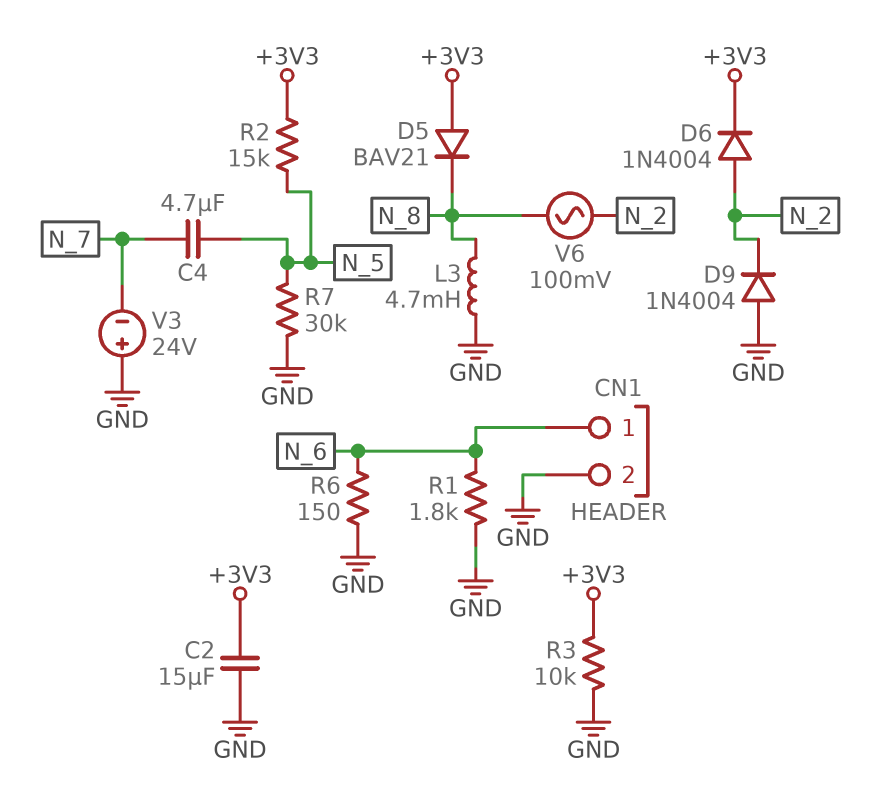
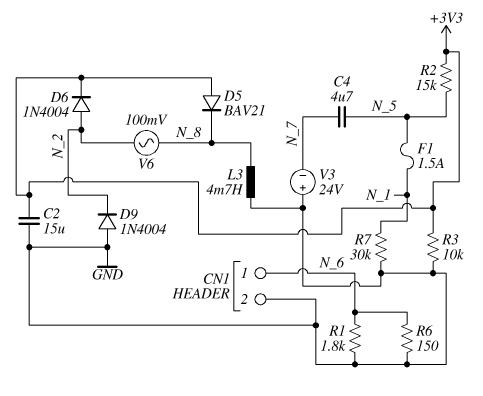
F1: none -> 1.5A (N_1, N_5)
R7: 30k (GND, N_5) -> 30k (GND, N_1)

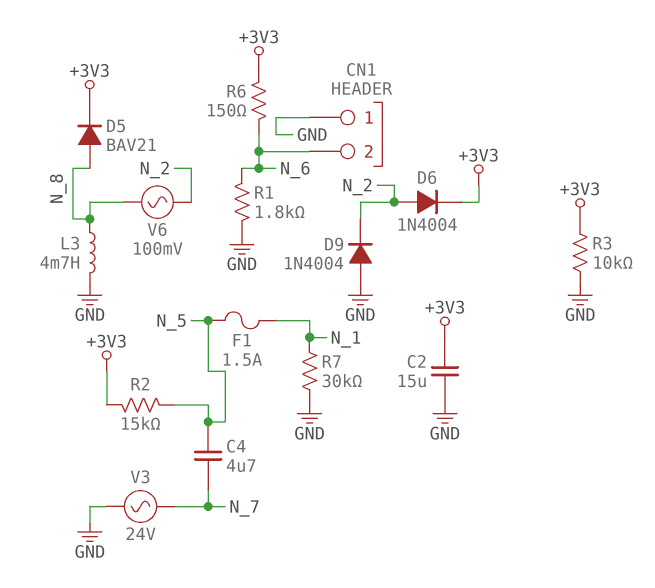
CN1 pin 1: N_6 -> GND
CN1 pin 2: GND -> N_6
D5: diode BAV21 (A +3V3, K N_8) -> diode BAV21 (A N_8, K +3V3)
R6: 150 (GND, N_6) -> 150 (+3V3, N_6)
V3: 24V (plus GND, minus N_7) -> AC 24V (GND, N_7)

